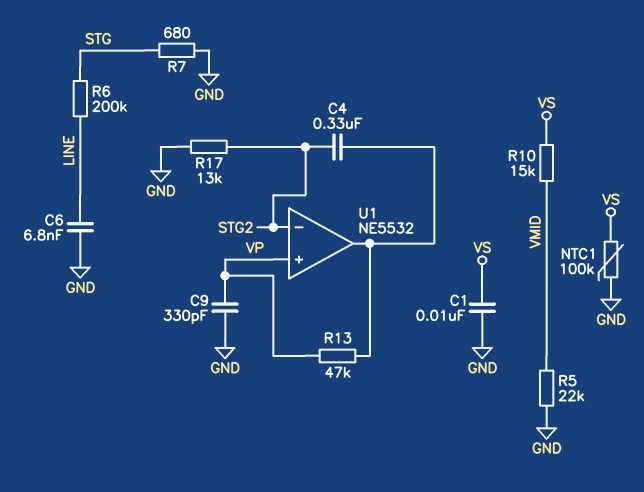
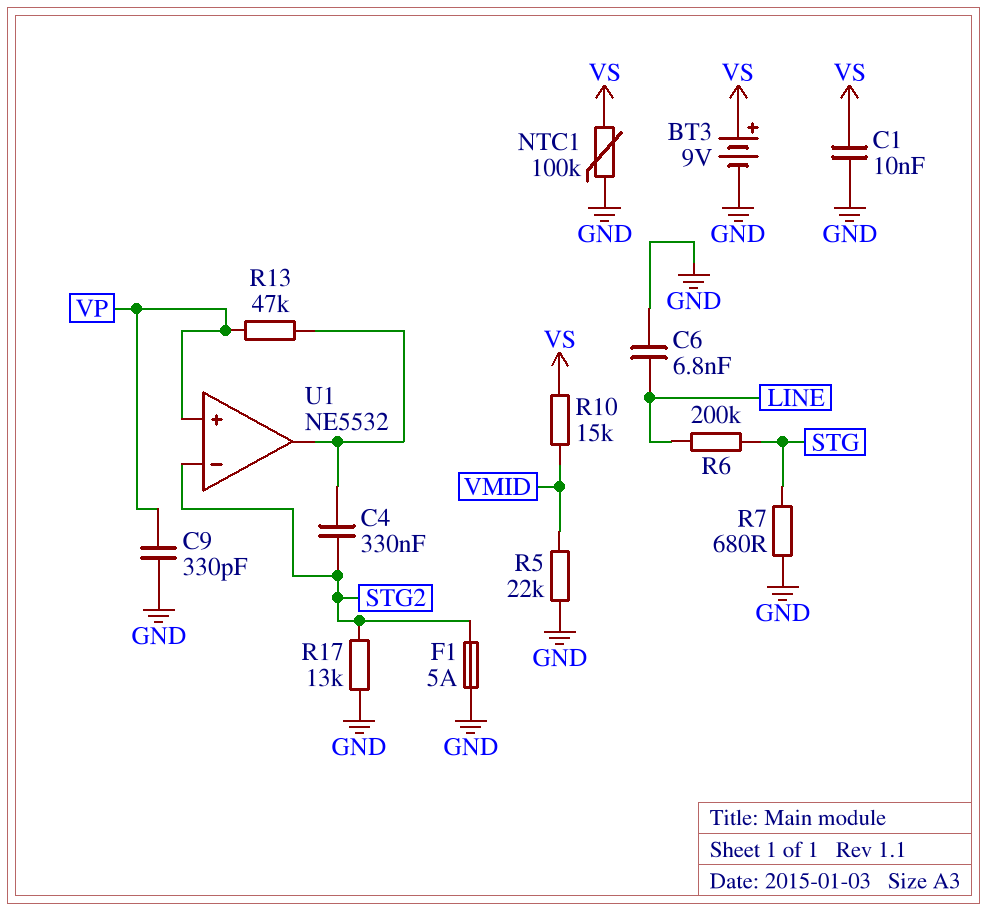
BT3: none -> 9V (plus VS, minus GND)
F1: none -> 5A (GND, STG2)

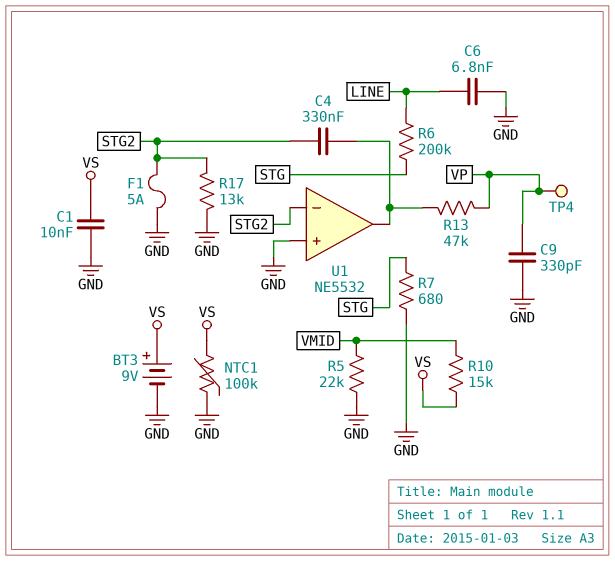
TP4: none -> test point (VP)
U1 pin in+: VP -> GND

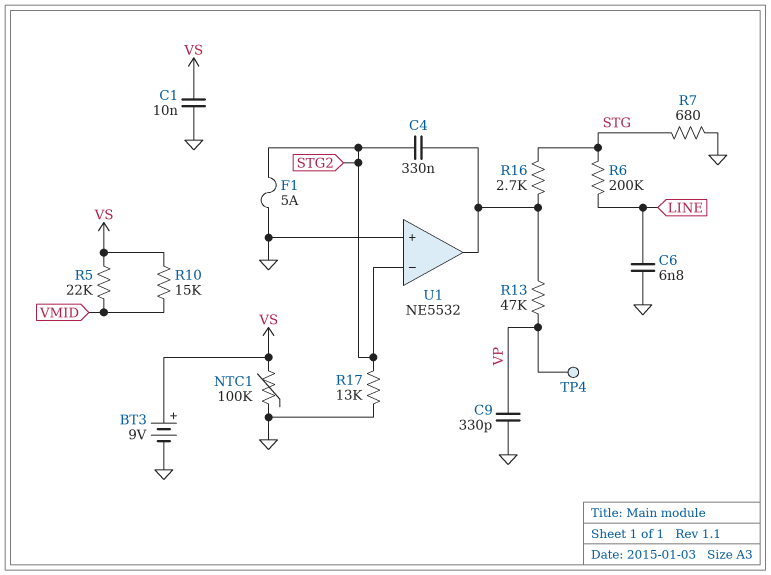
R5: 22k (GND, VMID) -> 22k (VMID, VS)
R16: none -> 2.7k (STG, U1/out)

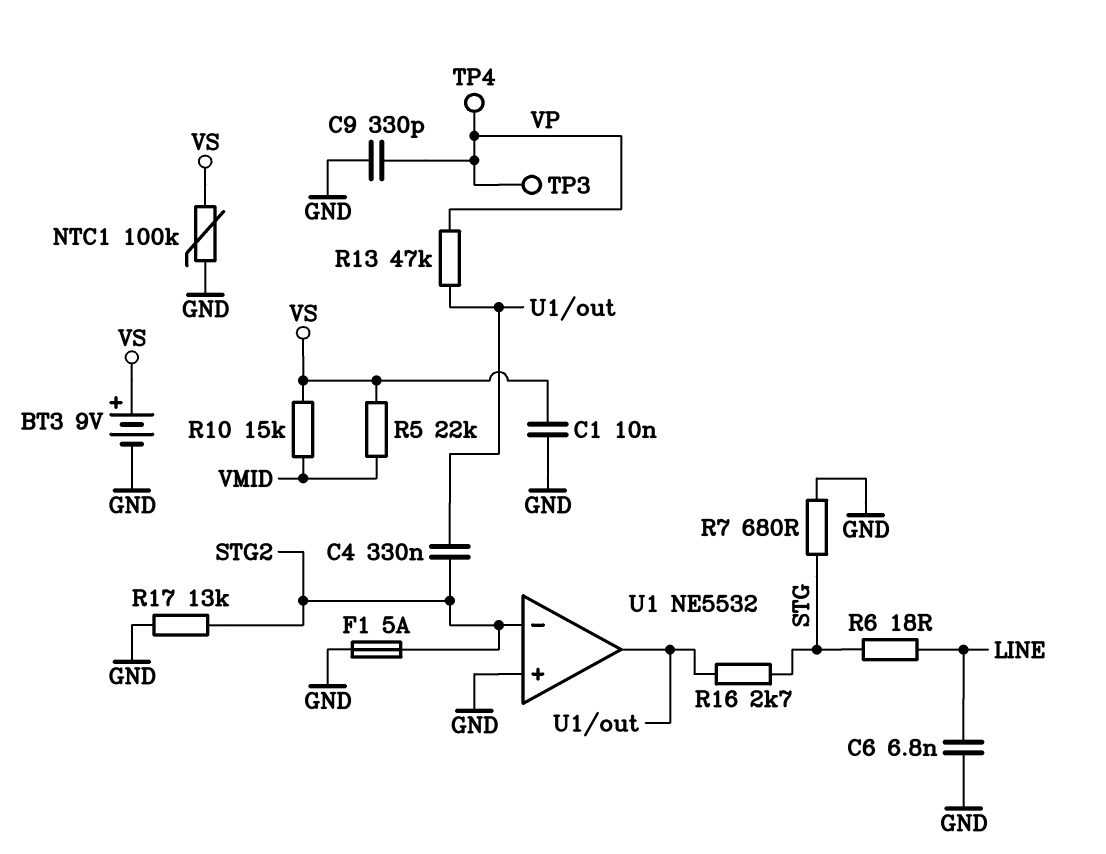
R6: 200k (LINE, STG) -> 18 (LINE, STG)
TP3: none -> test point (VP)

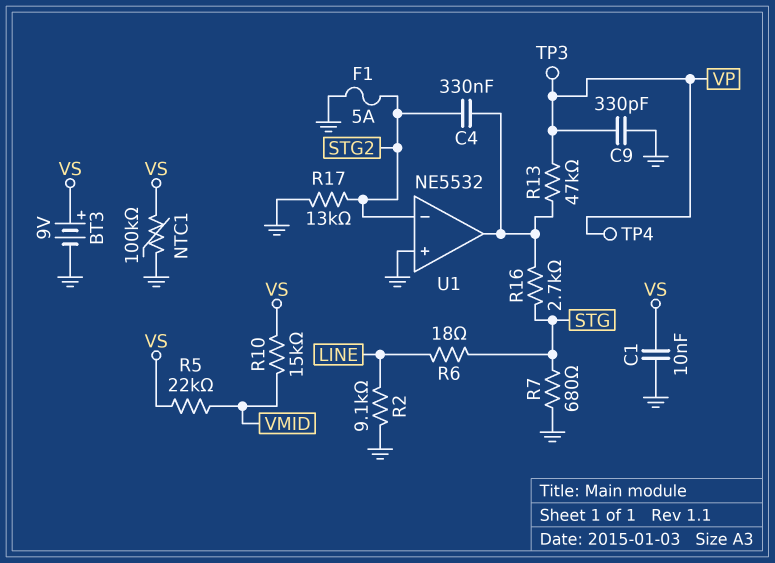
C6: 6.8nF (GND, LINE) -> none
R2: none -> 9.1k (GND, LINE)

